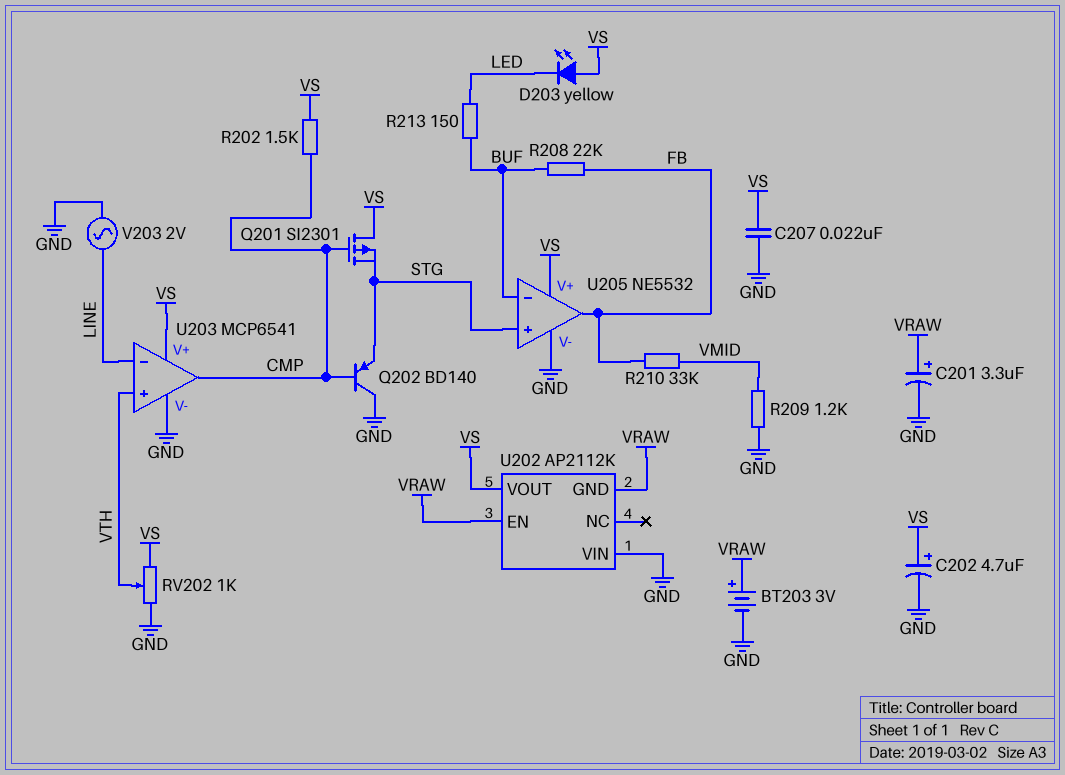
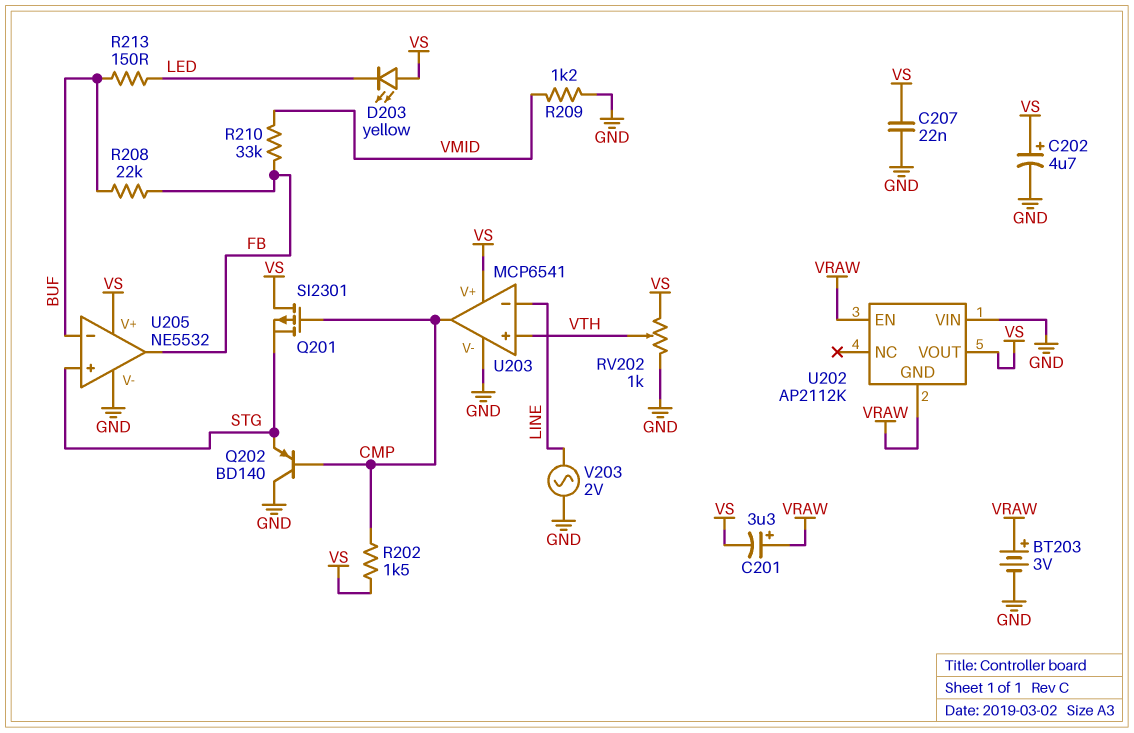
C201: 3.3uF (plus VRAW, minus GND) -> 3.3uF (plus VRAW, minus VS)

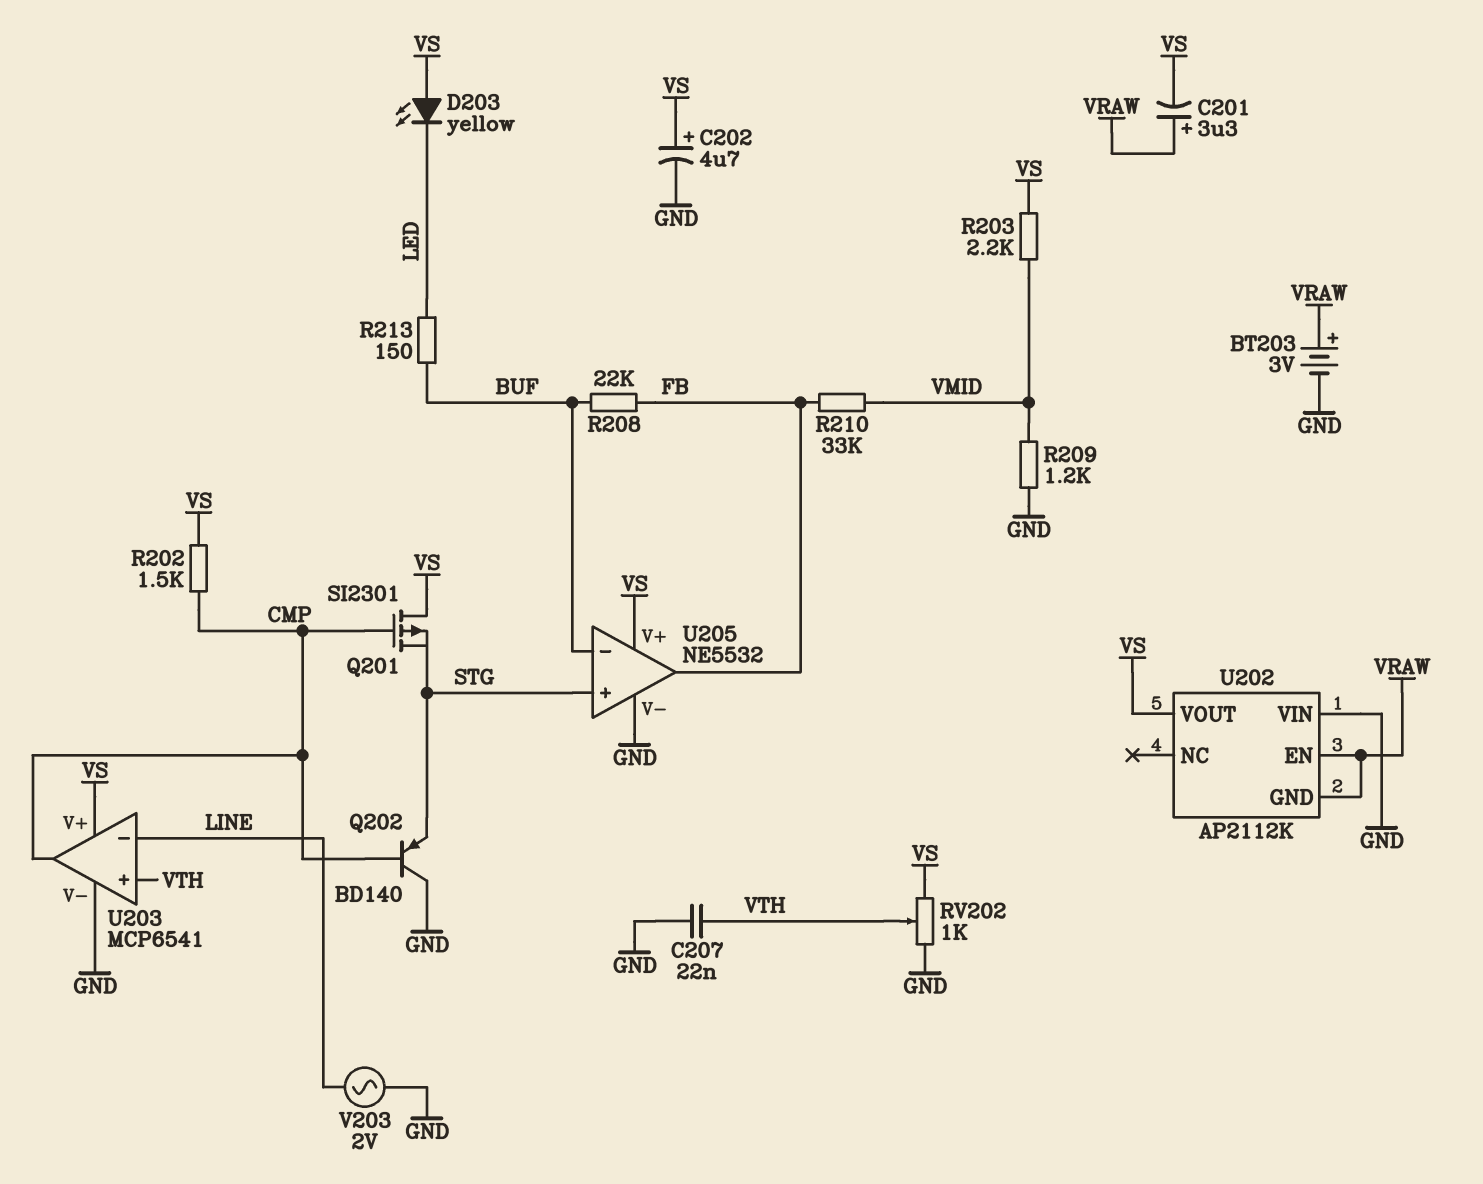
C207: 22nF (GND, VS) -> 22nF (GND, VTH)
R203: none -> 2.2k (VMID, VS)

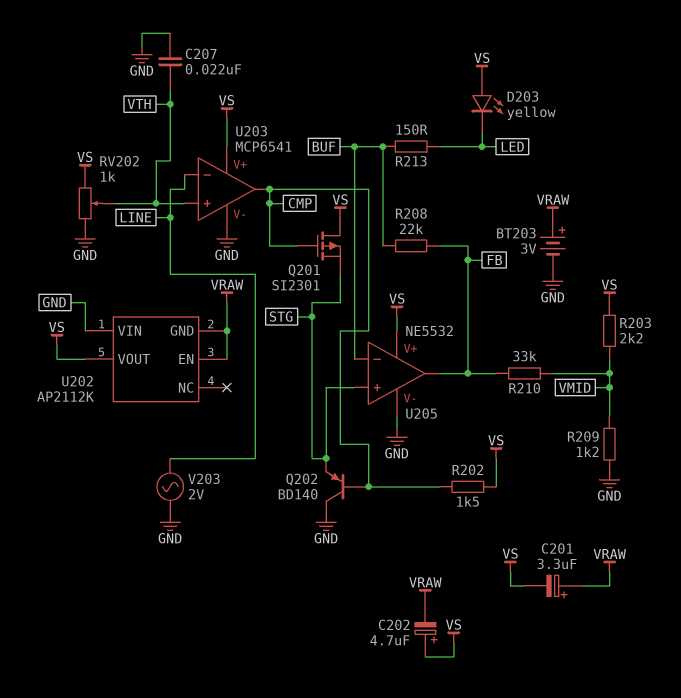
C202: 4.7uF (plus VS, minus GND) -> 4.7uF (plus VS, minus VRAW)

